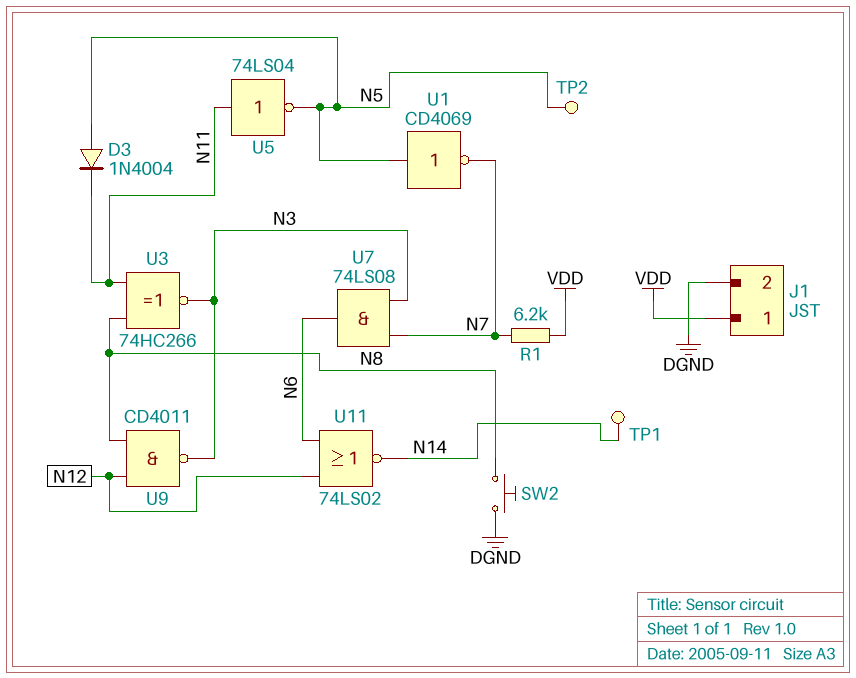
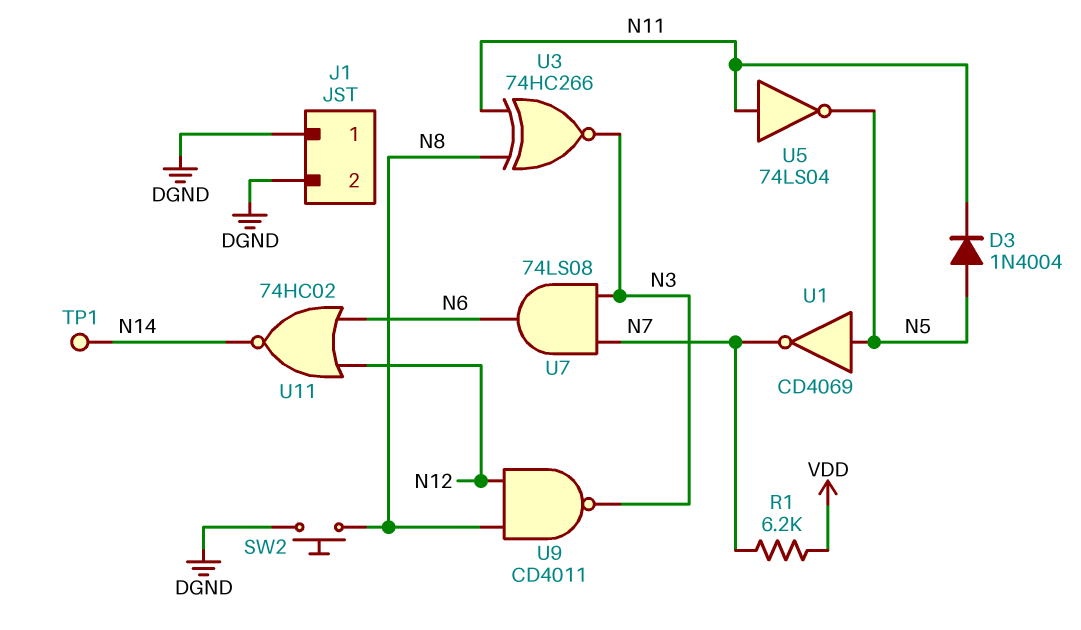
J1 pin 1: VDD -> DGND
TP2: test point (N5) -> none
U11: NOR 74LS02 (in N6, in N12, out N14) -> NOR 74HC02 (in N6, in N12, out N14)

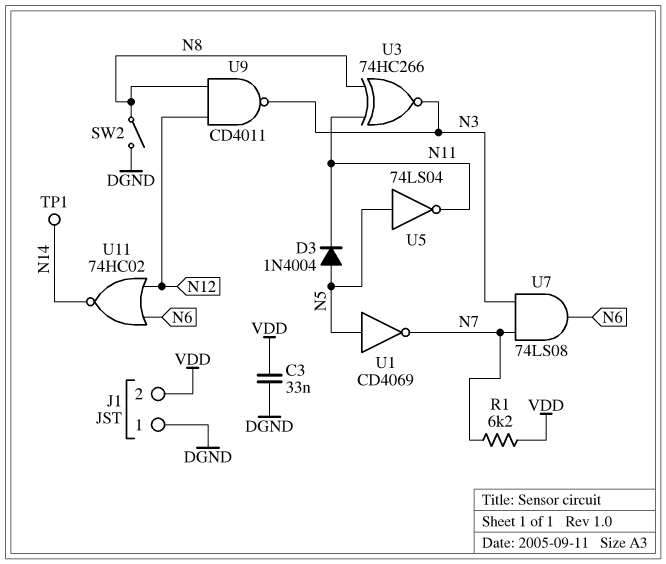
C3: none -> 33nF (DGND, VDD)
J1 pin 2: DGND -> VDD
SW2: button (DGND, N8) -> switch (DGND, N8)
U5: NOT 74LS04 (in N11, out N5) -> NOT 74LS04 (in N5, out N11)

